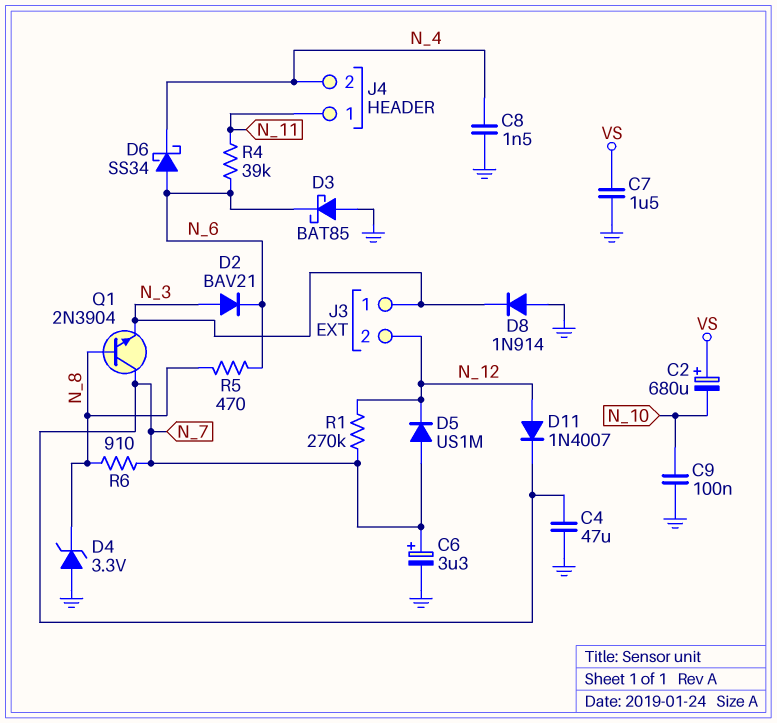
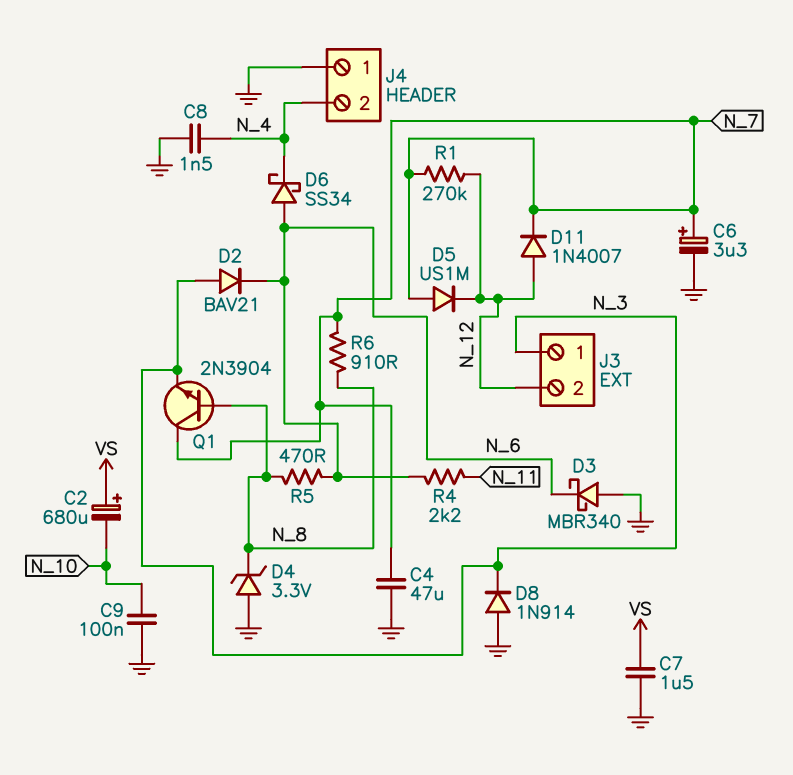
D3: schottky BAT85 (A GND, K N_6) -> schottky MBR340 (A GND, K N_6)
J4 pin 1: N_11 -> GND
R4: 39k (N_6, N_11) -> 2.2k (N_6, N_11)

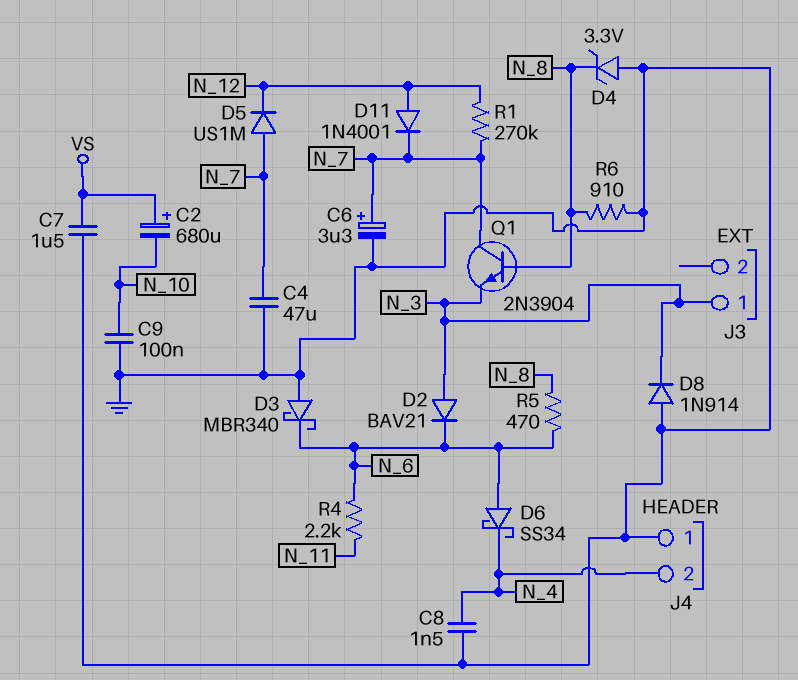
D11: diode 1N4007 (A N_12, K N_7) -> diode 1N4001 (A N_12, K N_7)
J3 pin 2: N_12 -> none
R6: 910 (N_7, N_8) -> 910 (GND, N_8)

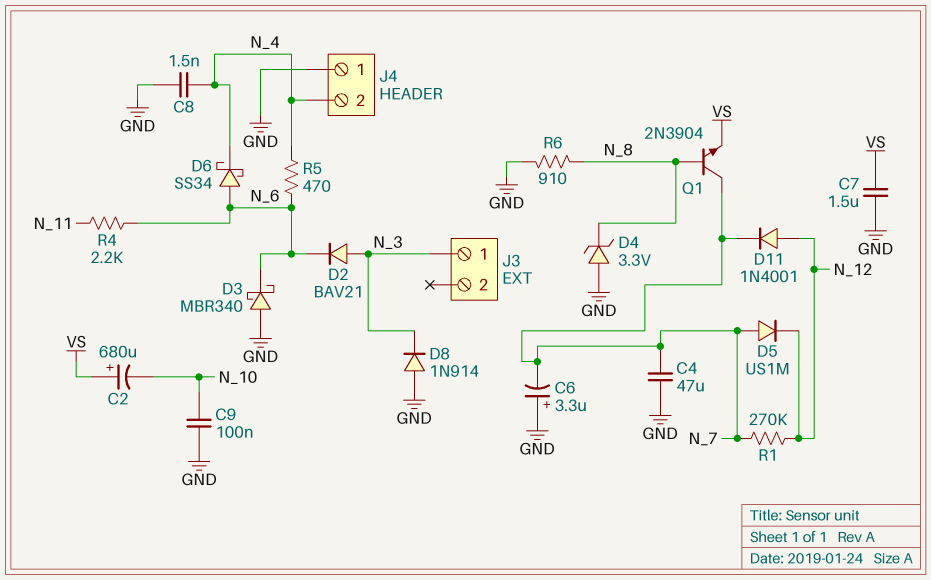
C6: 3.3uF (plus N_7, minus GND) -> 3.3uF (plus GND, minus N_7)
Q1: NPN 2N3904 (B N_8, C N_7, E N_3) -> NPN 2N3904 (B N_8, C N_7, E VS)
R5: 470 (N_6, N_8) -> 470 (N_4, N_6)

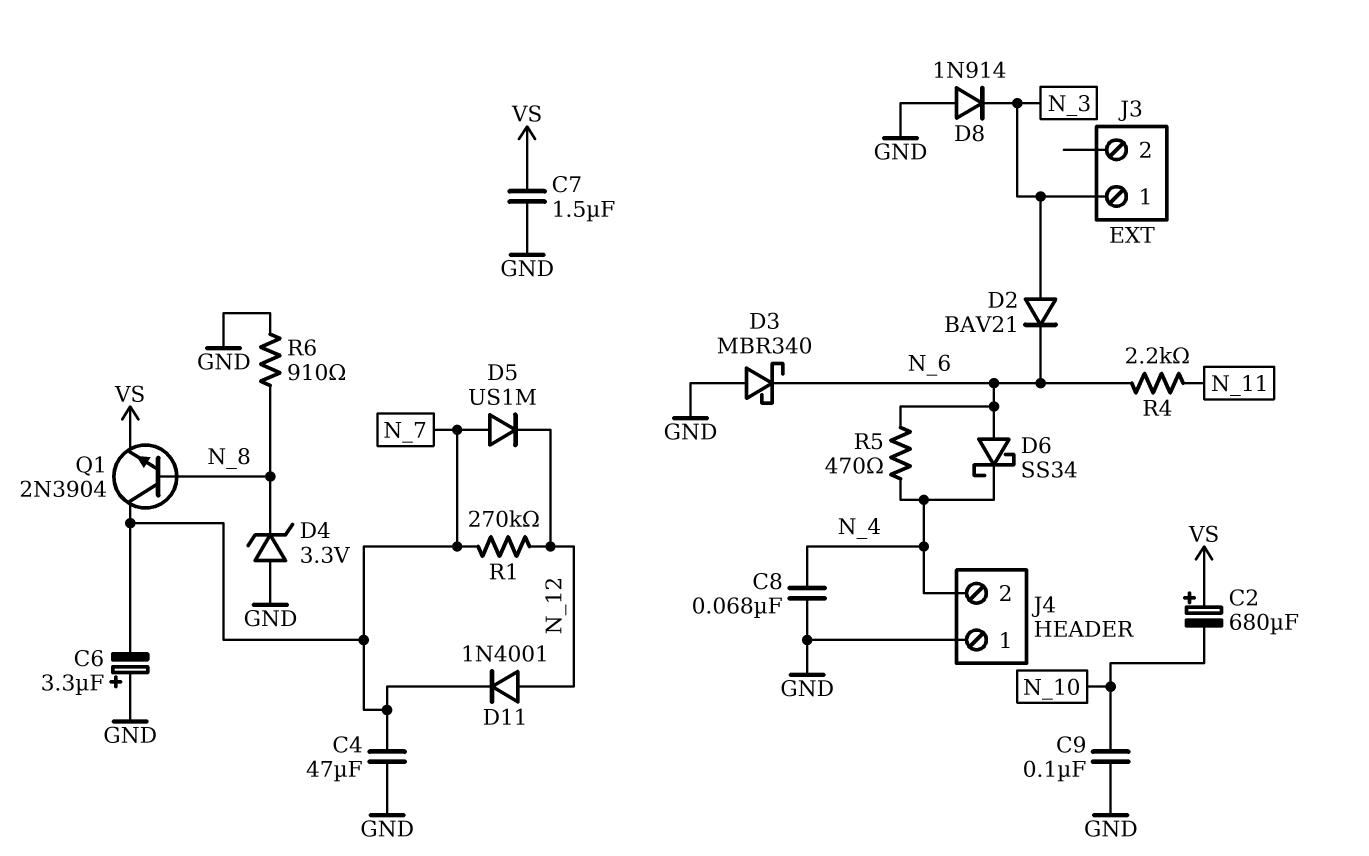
C8: 1.5nF (GND, N_4) -> 68nF (GND, N_4)

